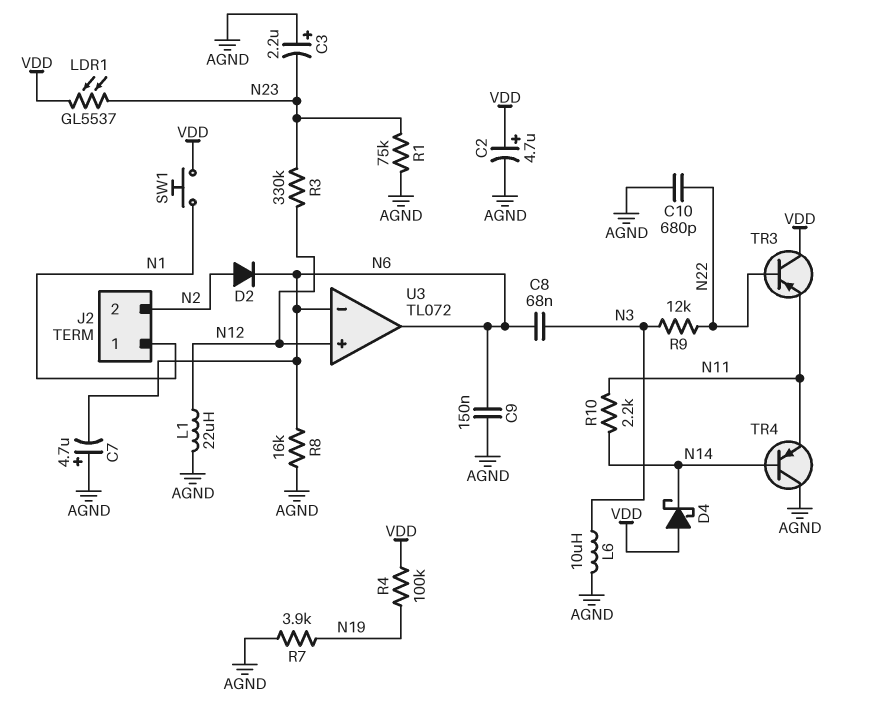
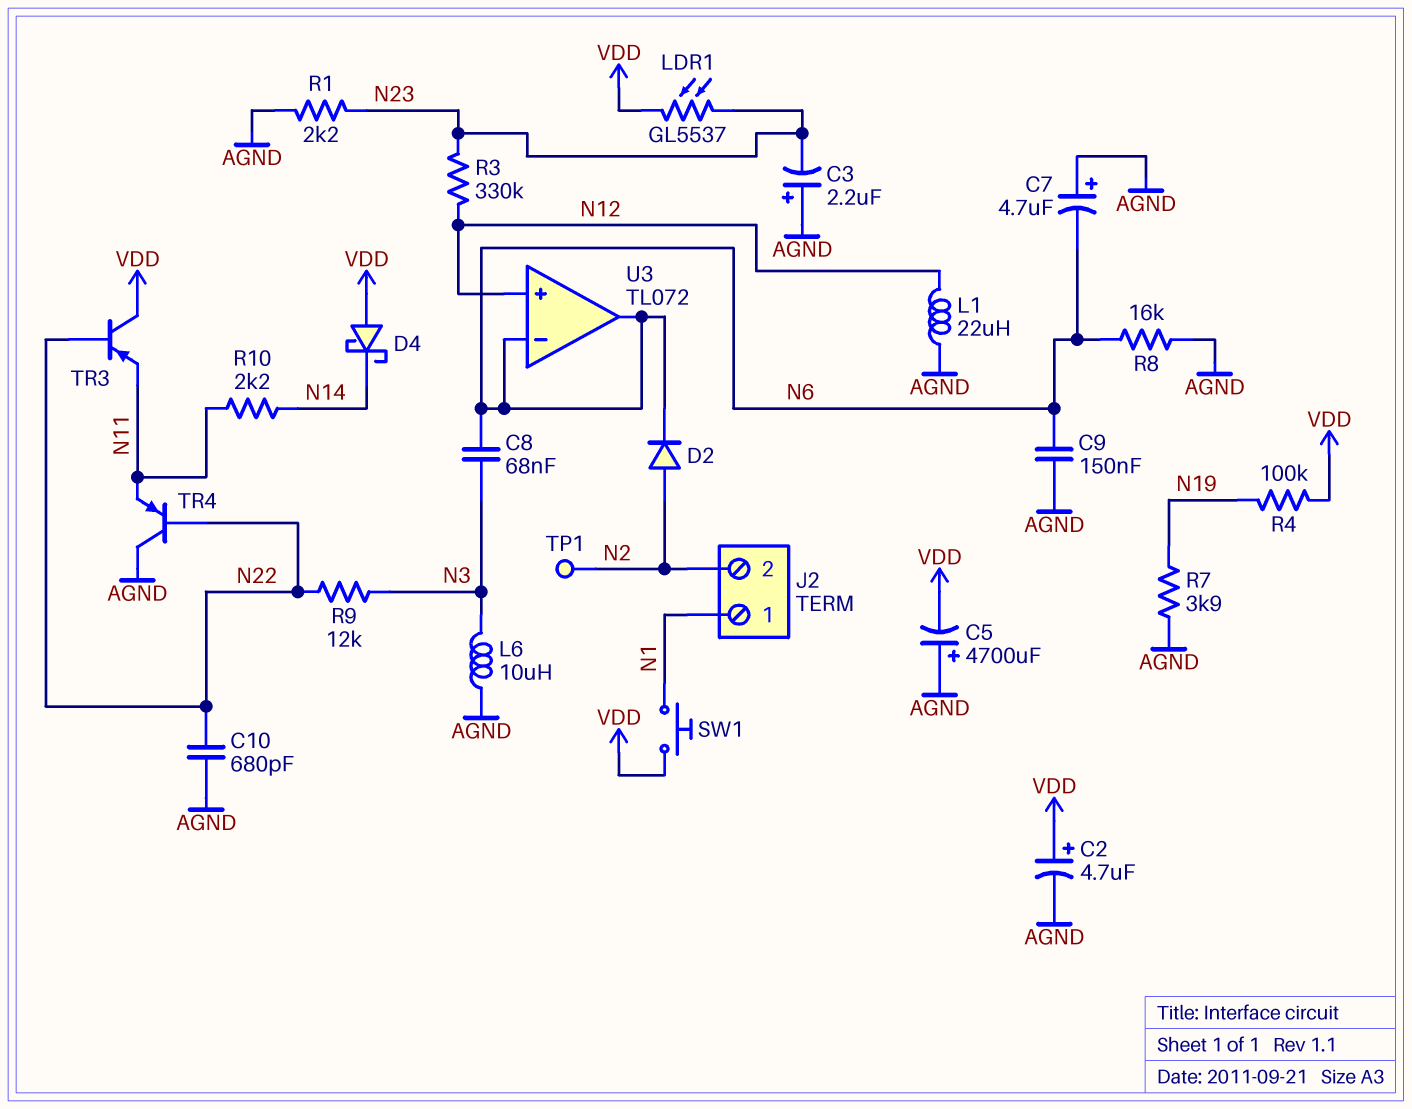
C5: none -> 4700uF (plus AGND, minus VDD)
R1: 75k (AGND, N23) -> 2.2k (AGND, N23)
TP1: none -> test point (N2)
TR4: PNP (B N14, C AGND, E N11) -> PNP (B N22, C AGND, E N11)

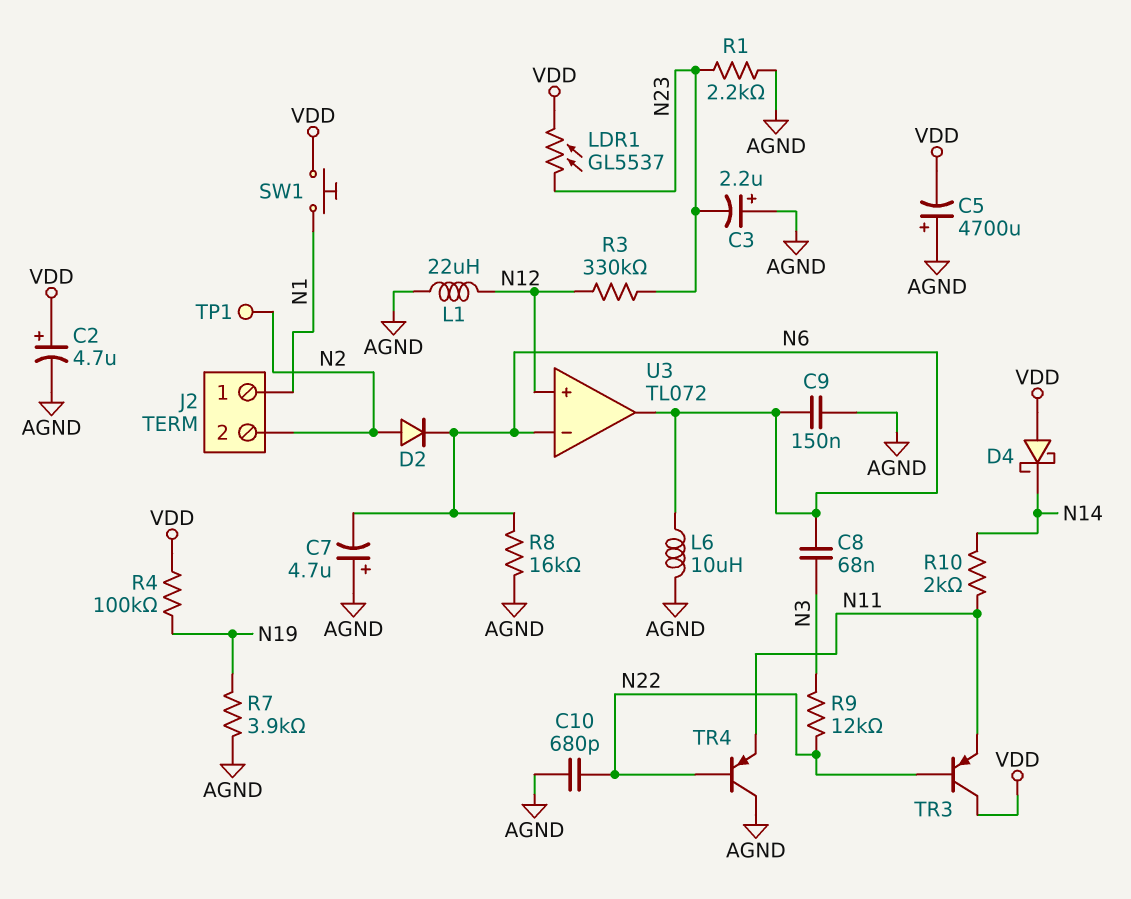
L6: 10uH (AGND, N3) -> 10uH (AGND, N6)
R10: 2.2k (N11, N14) -> 2k (N11, N14)

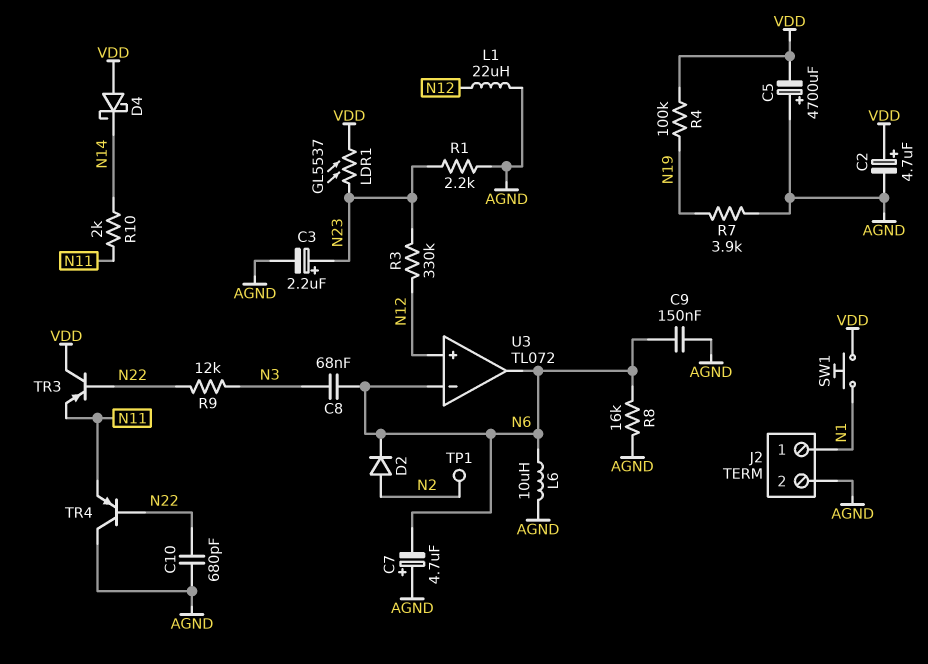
C3: 2.2uF (plus AGND, minus N23) -> 2.2uF (plus N23, minus AGND)
J2 pin 2: N2 -> AGND

